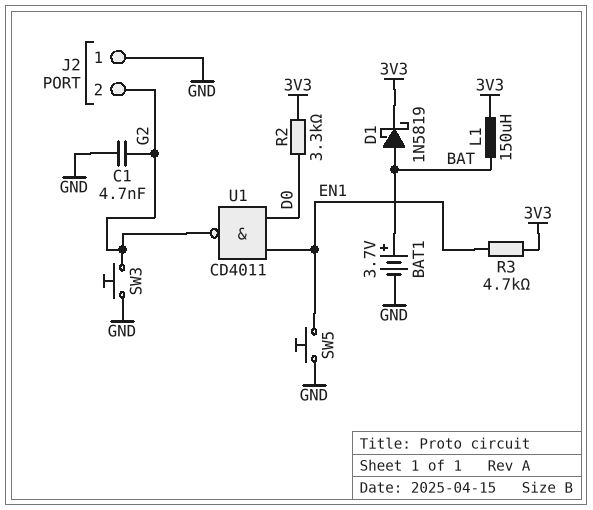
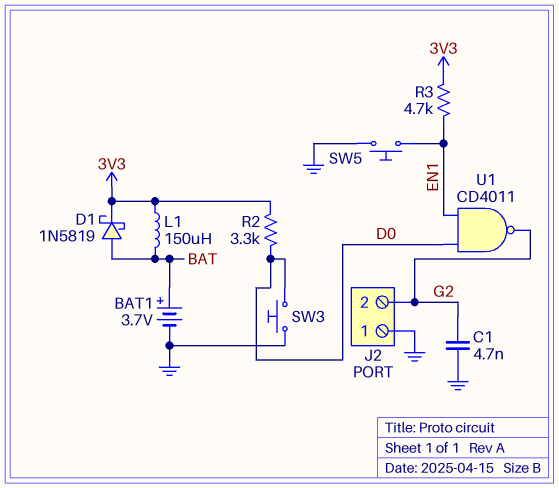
SW3: button (G2, GND) -> button (D0, GND)

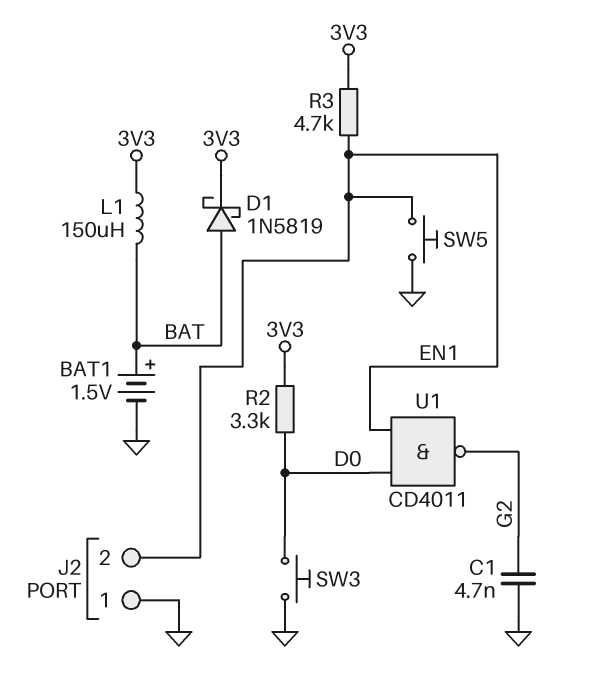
BAT1: 3.7V (plus BAT, minus GND) -> 1.5V (plus BAT, minus GND)
J2 pin 2: G2 -> EN1

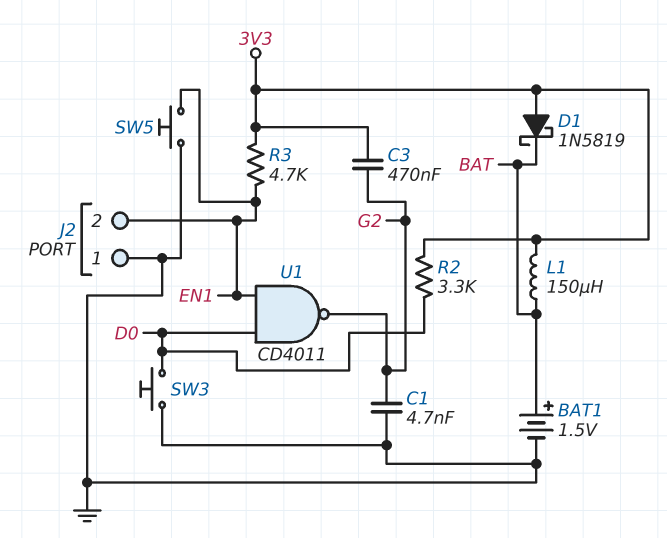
C3: none -> 470nF (3V3, G2)
D1: schottky 1N5819 (A BAT, K 3V3) -> schottky 1N5819 (A 3V3, K BAT)

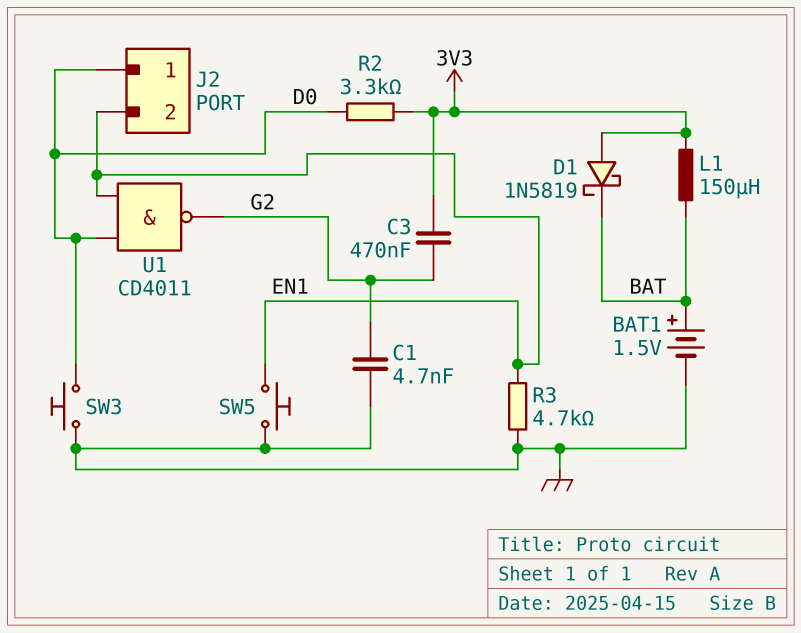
J2 pin 1: GND -> D0
R3: 4.7k (3V3, EN1) -> 4.7k (EN1, GND)

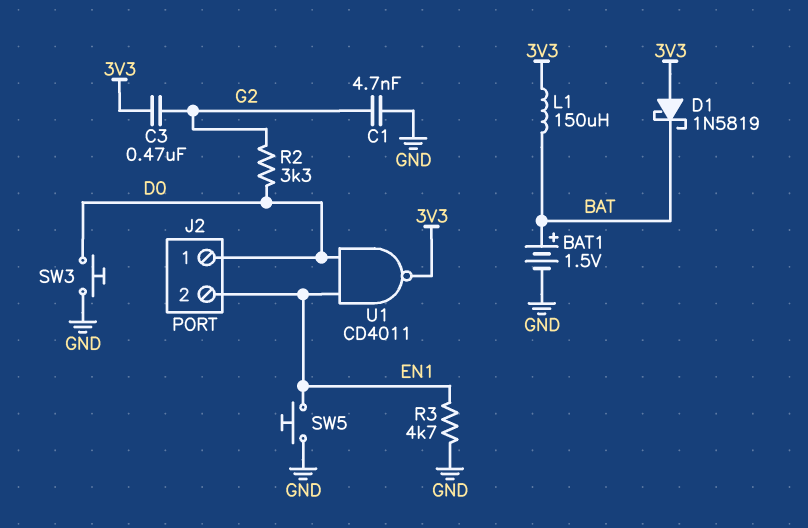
R2: 3.3k (3V3, D0) -> 3.3k (D0, G2)
U1: NAND CD4011 (in D0, in EN1, out G2) -> NAND CD4011 (in D0, in EN1, out 3V3)

